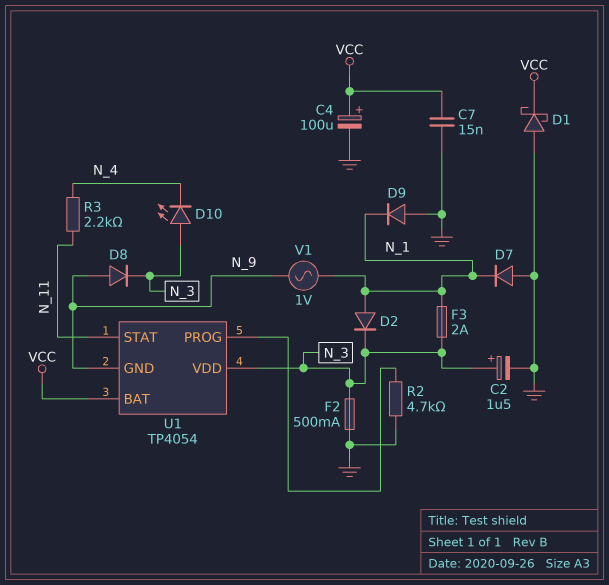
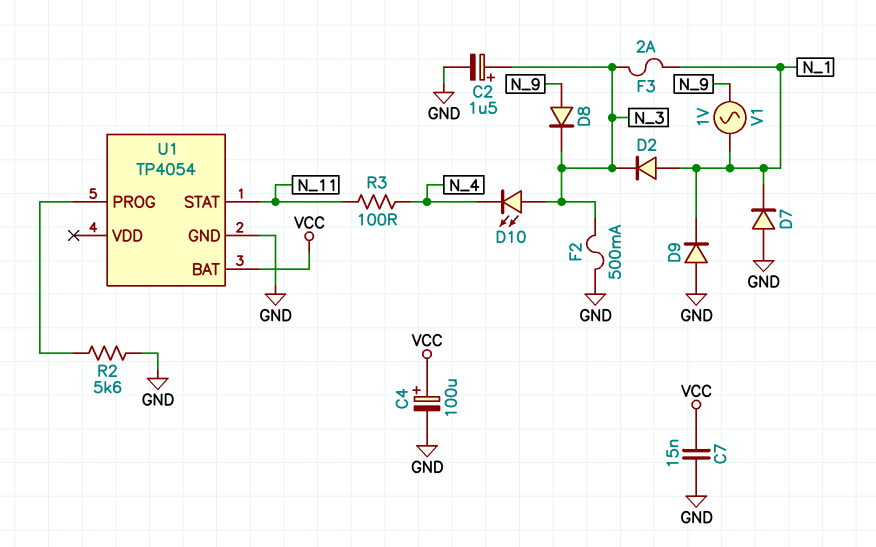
D1: schottky (A GND, K VCC) -> none
R2: 4.7k (GND, U1/PROG) -> 5.6k (GND, U1/PROG)
R3: 2.2k (N_4, N_11) -> 100 (N_4, N_11)
U1 pin GND: N_9 -> GND
U1 pin VDD: N_3 -> none

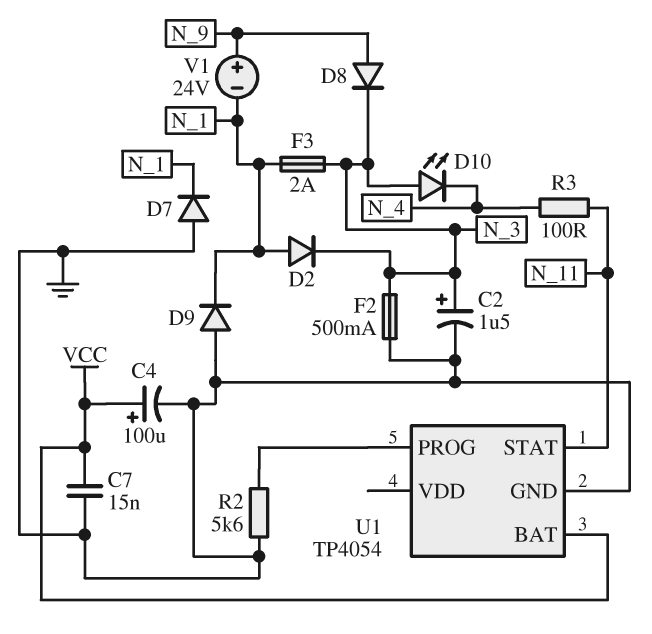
V1: AC 1V (N_1, N_9) -> 24V (plus N_9, minus N_1)

